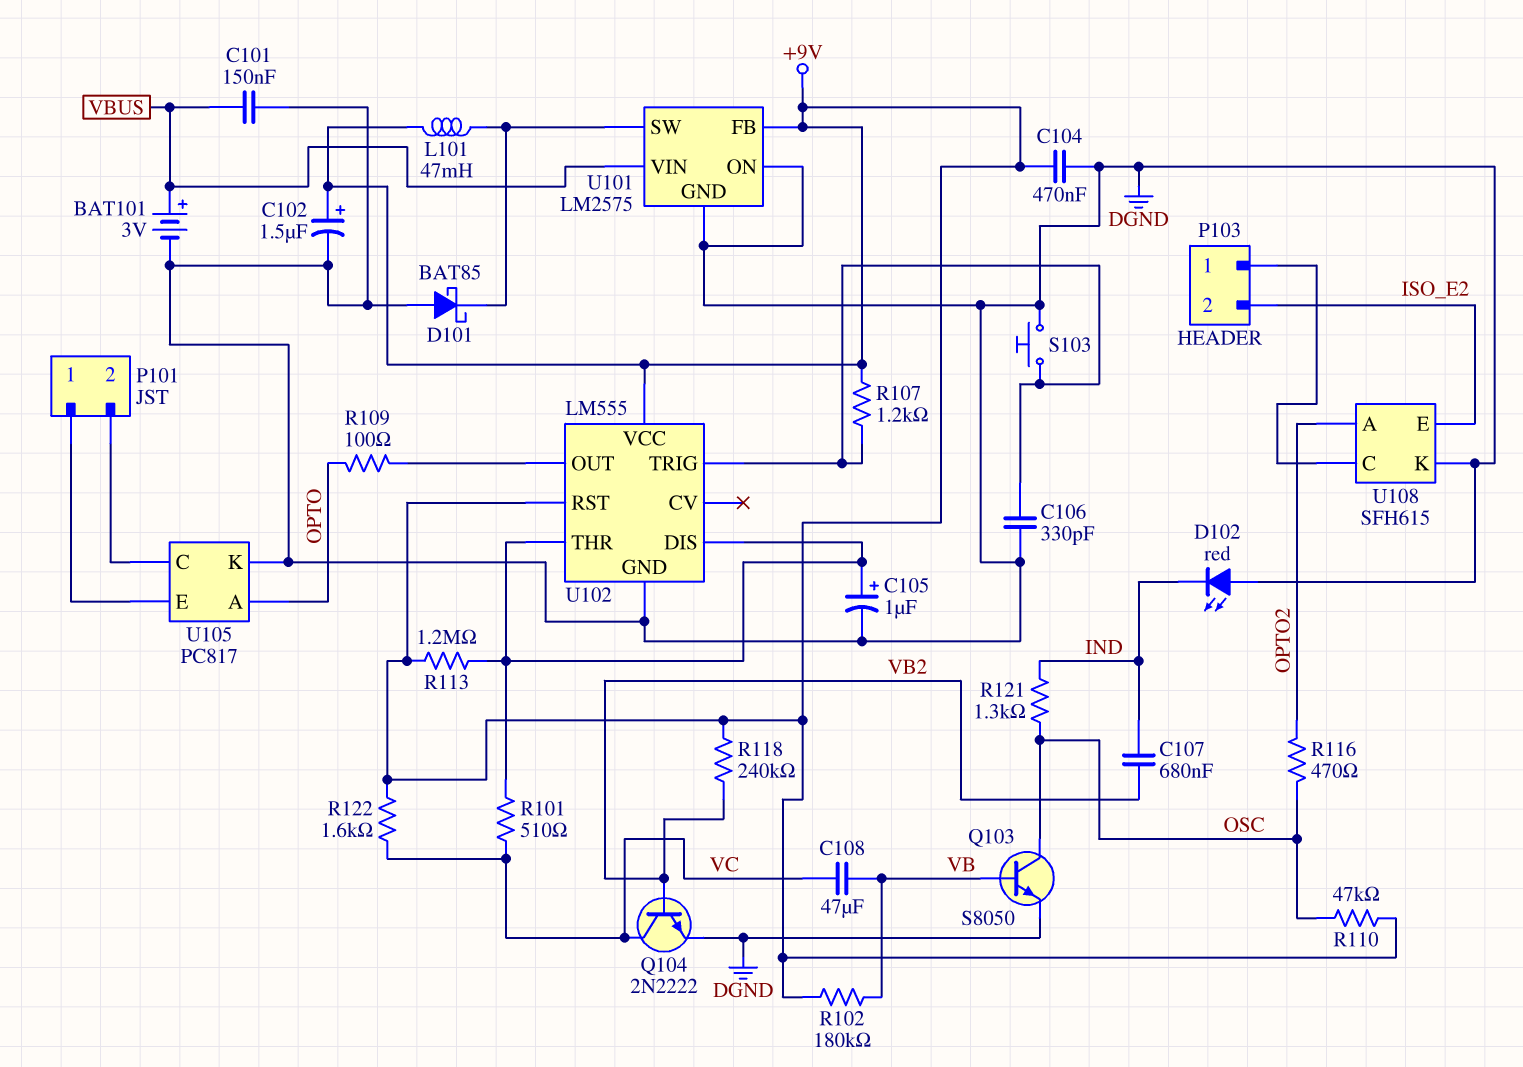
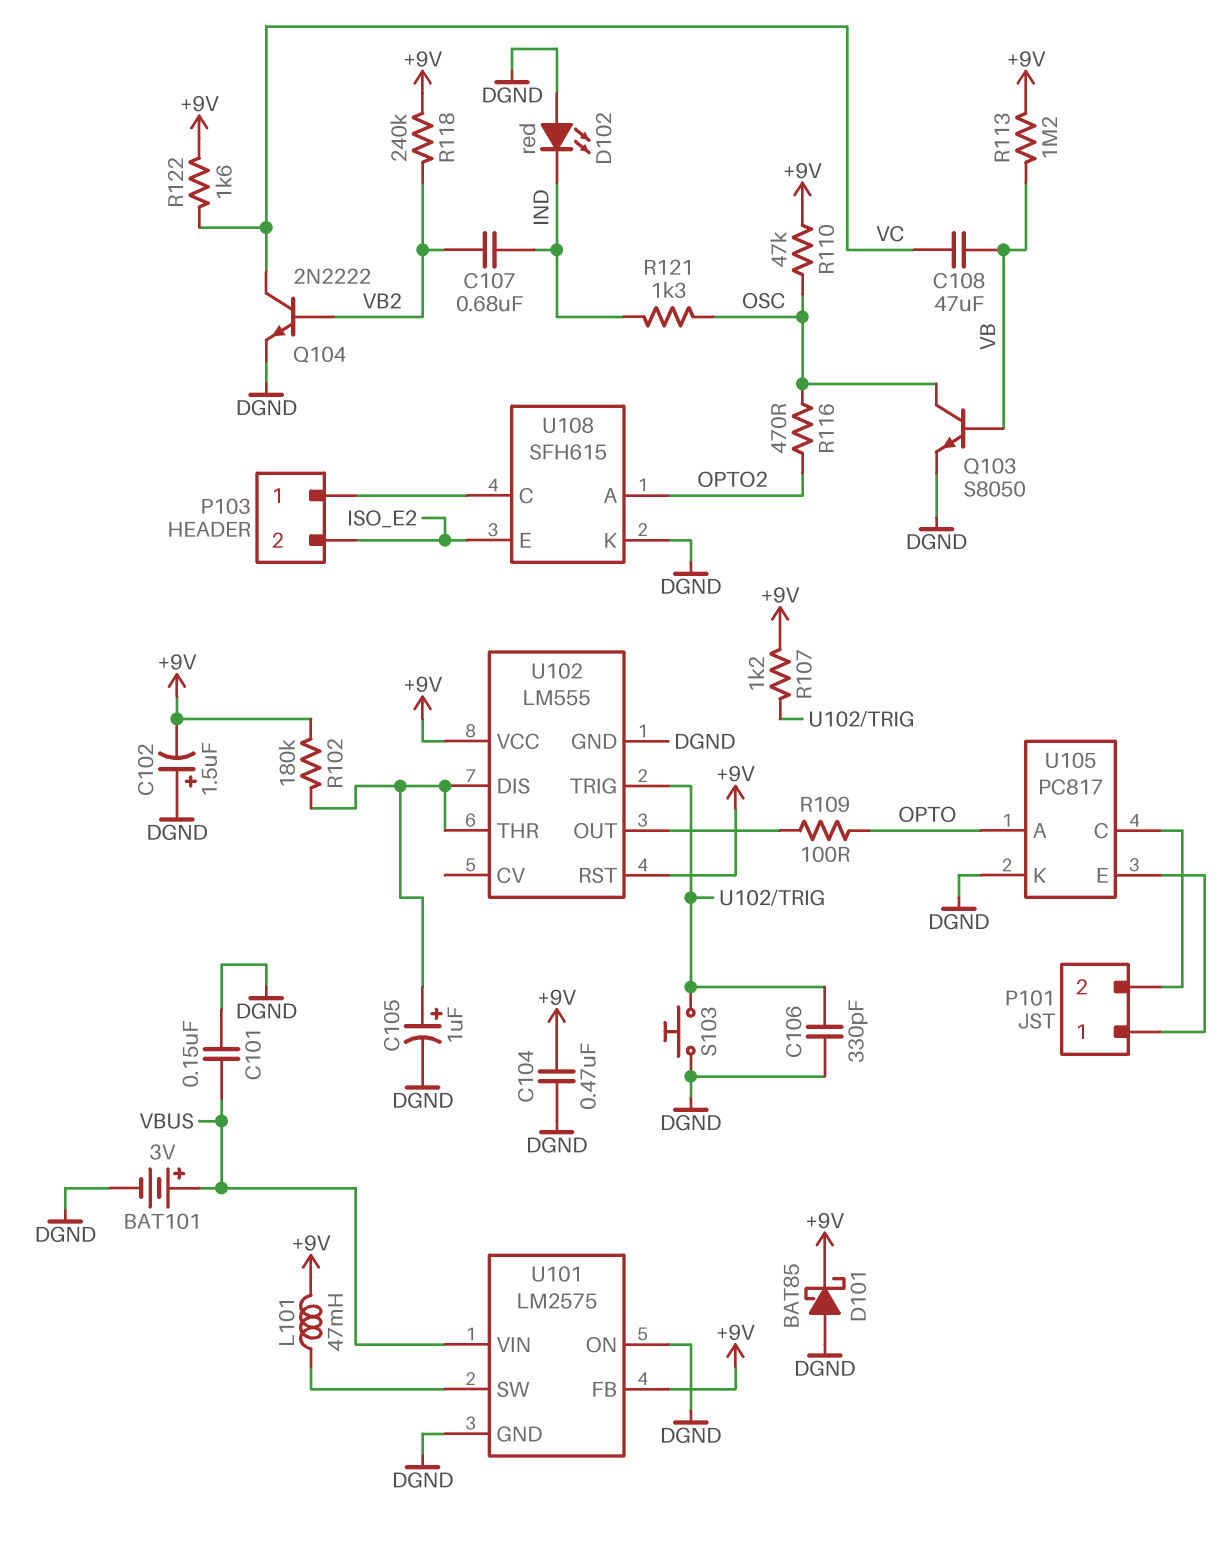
C102: 1.5uF (plus +9V, minus DGND) -> 1.5uF (plus DGND, minus +9V)
D101: schottky BAT85 (A DGND, K U101/SW) -> schottky BAT85 (A DGND, K +9V)
R101: 510 (U102/DIS, VC) -> none
R102: 180k (+9V, VB) -> 180k (+9V, U102/DIS)
R113: 1.2M (+9V, U102/DIS) -> 1.2M (+9V, VB)

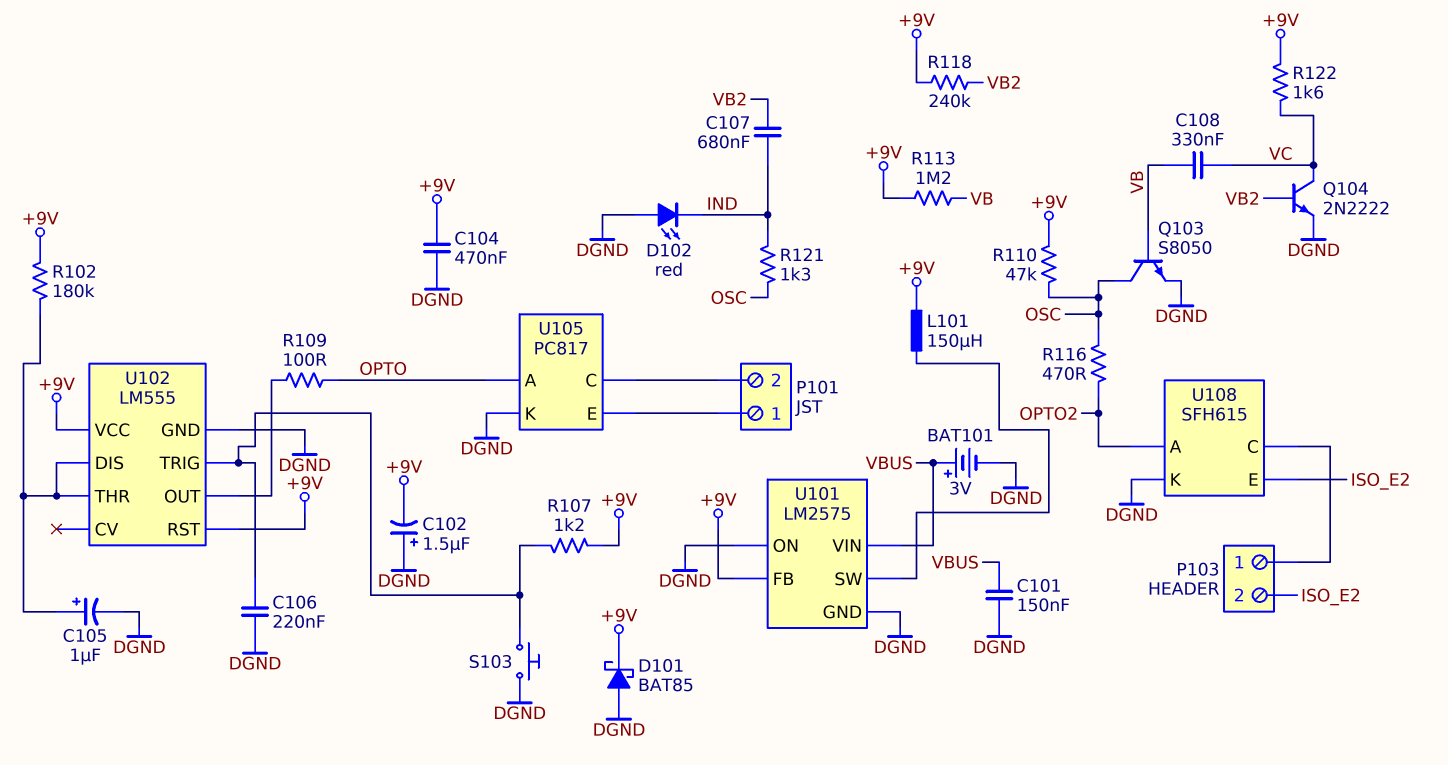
C106: 330pF (DGND, U102/TRIG) -> 220nF (DGND, U102/TRIG)
C108: 47uF (VB, VC) -> 330nF (VB, VC)
L101: 47mH (+9V, U101/SW) -> 150uH (+9V, U101/SW)

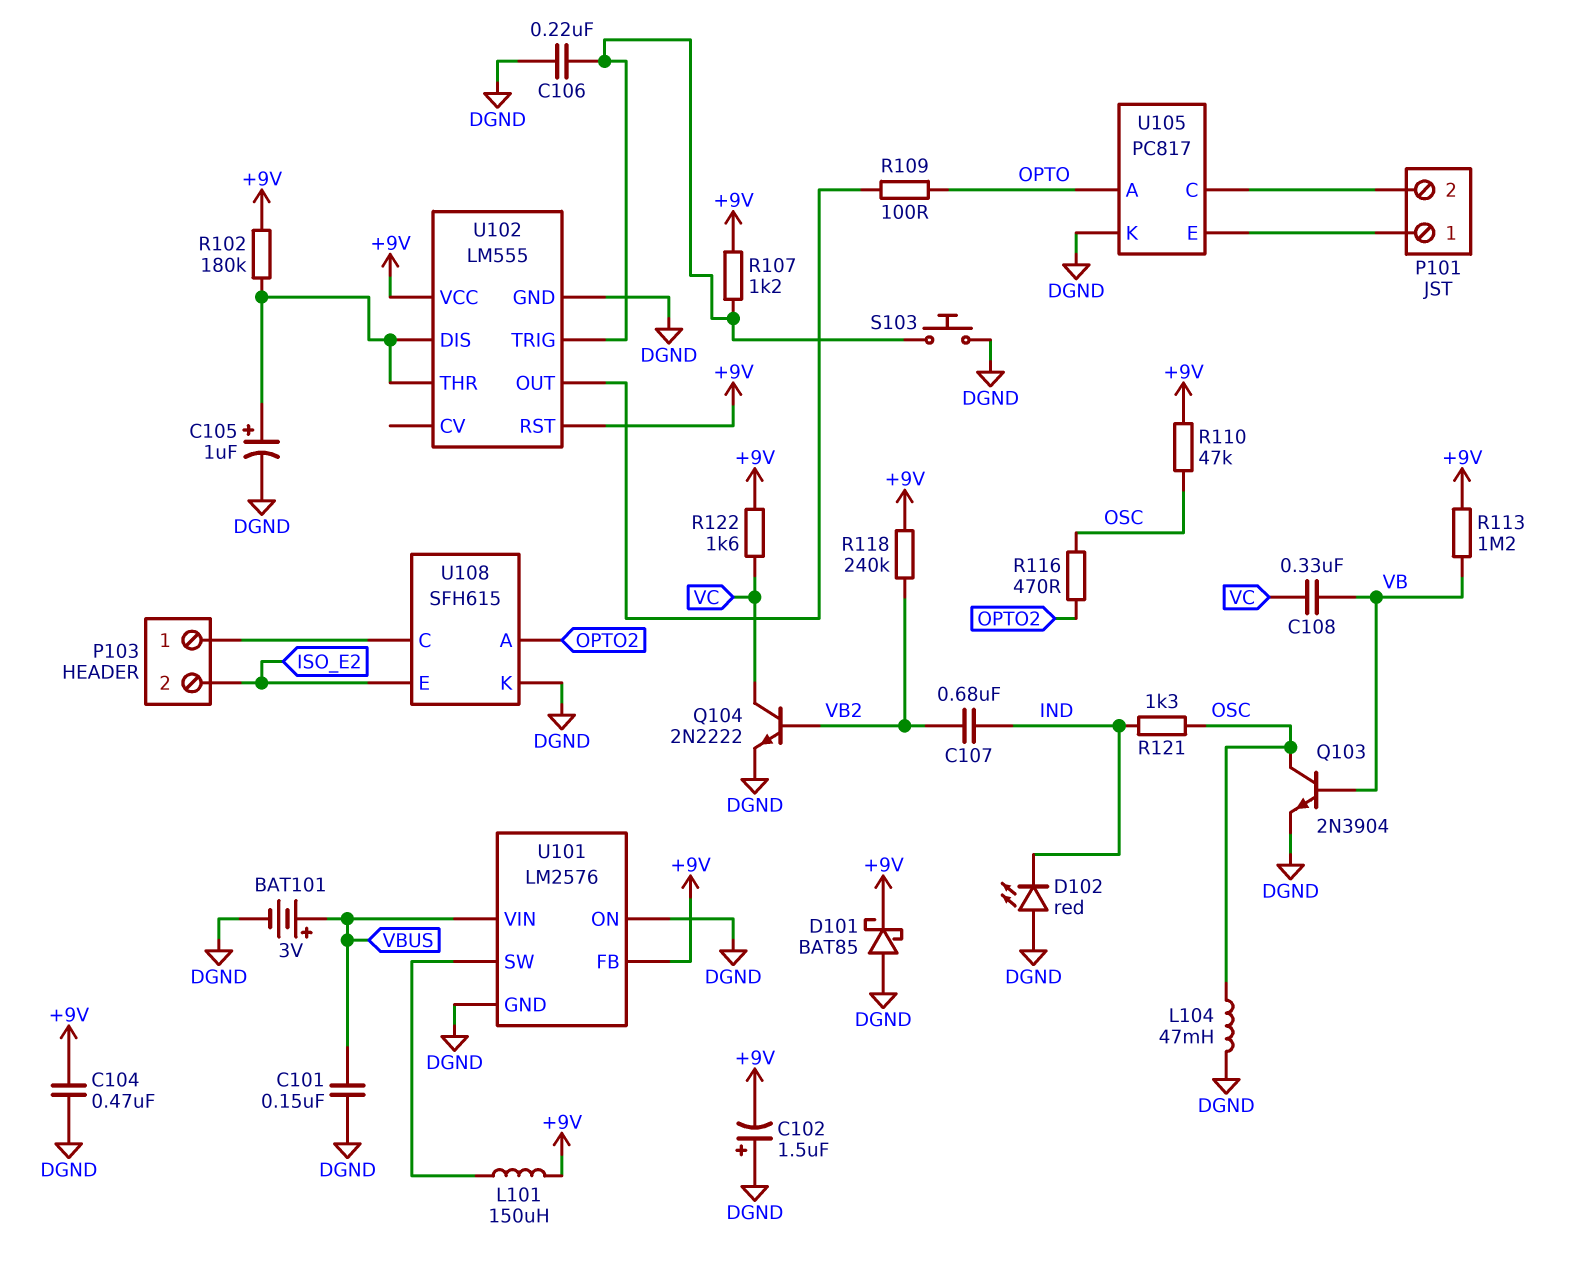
L104: none -> 47mH (DGND, OSC)
Q103: NPN S8050 (B VB, C OSC, E DGND) -> NPN 2N3904 (B VB, C OSC, E DGND)
U101: LM2575 -> LM2576

